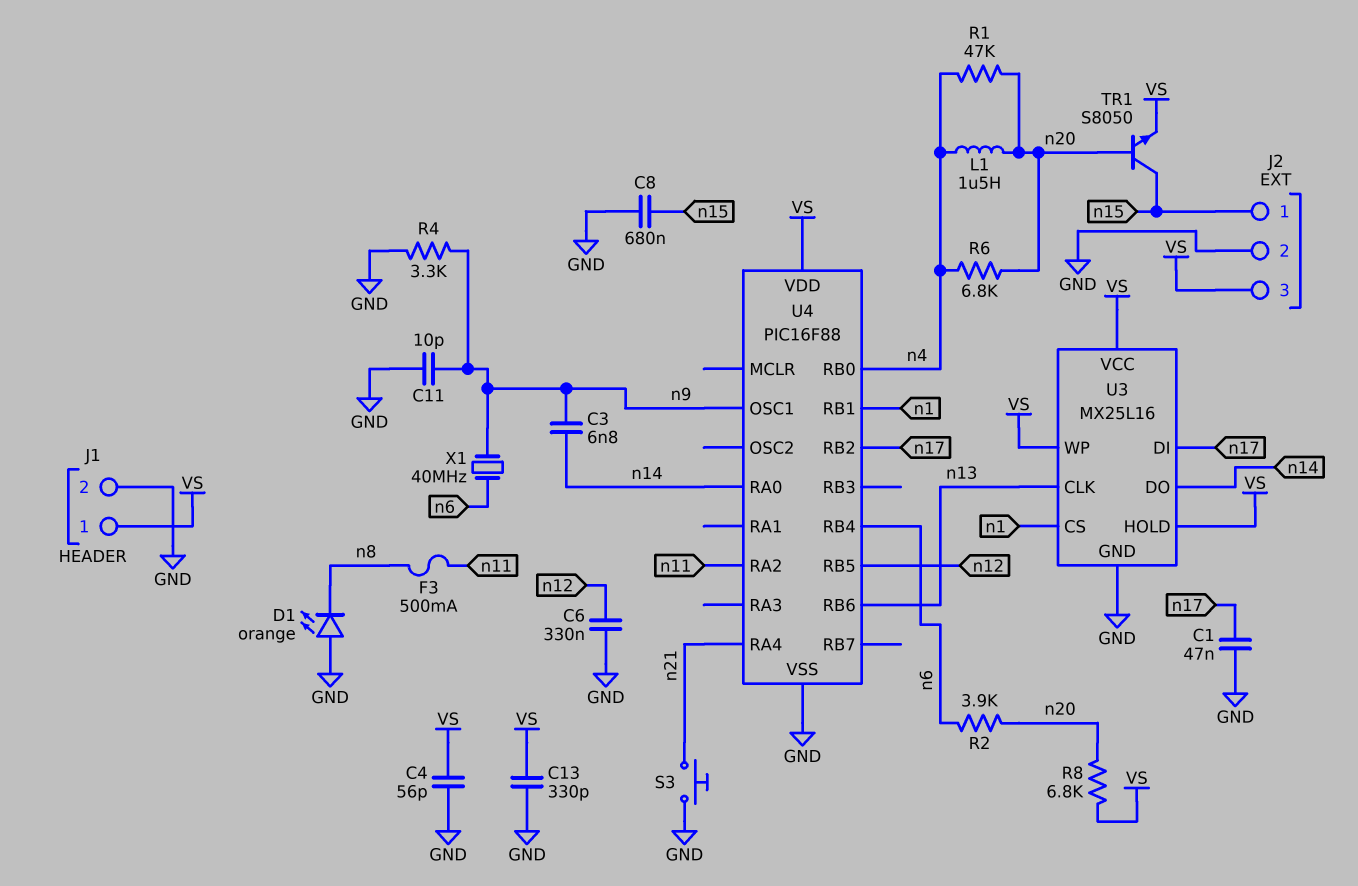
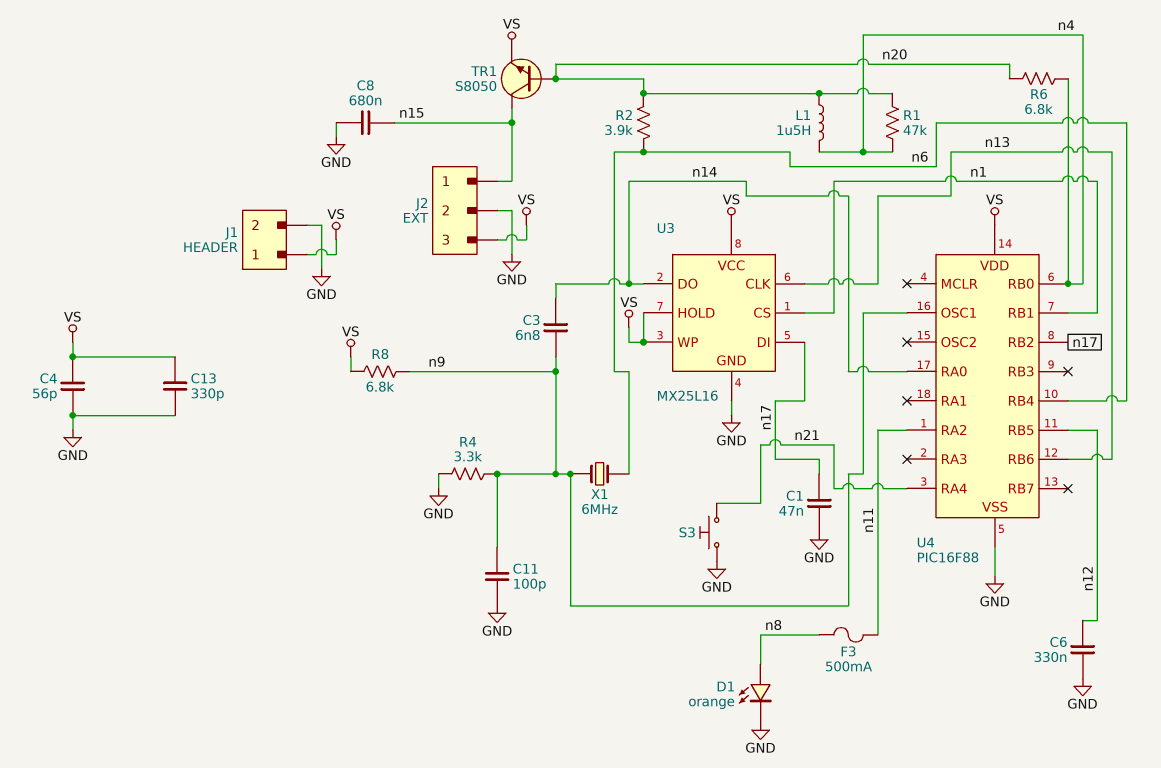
C11: 10pF (GND, n9) -> 100pF (GND, n9)
D1: LED orange (A GND, K n8) -> LED orange (A n8, K GND)
R8: 6.8k (VS, n20) -> 6.8k (VS, n9)
X1: 40MHz (n6, n9) -> 6MHz (n6, n9)

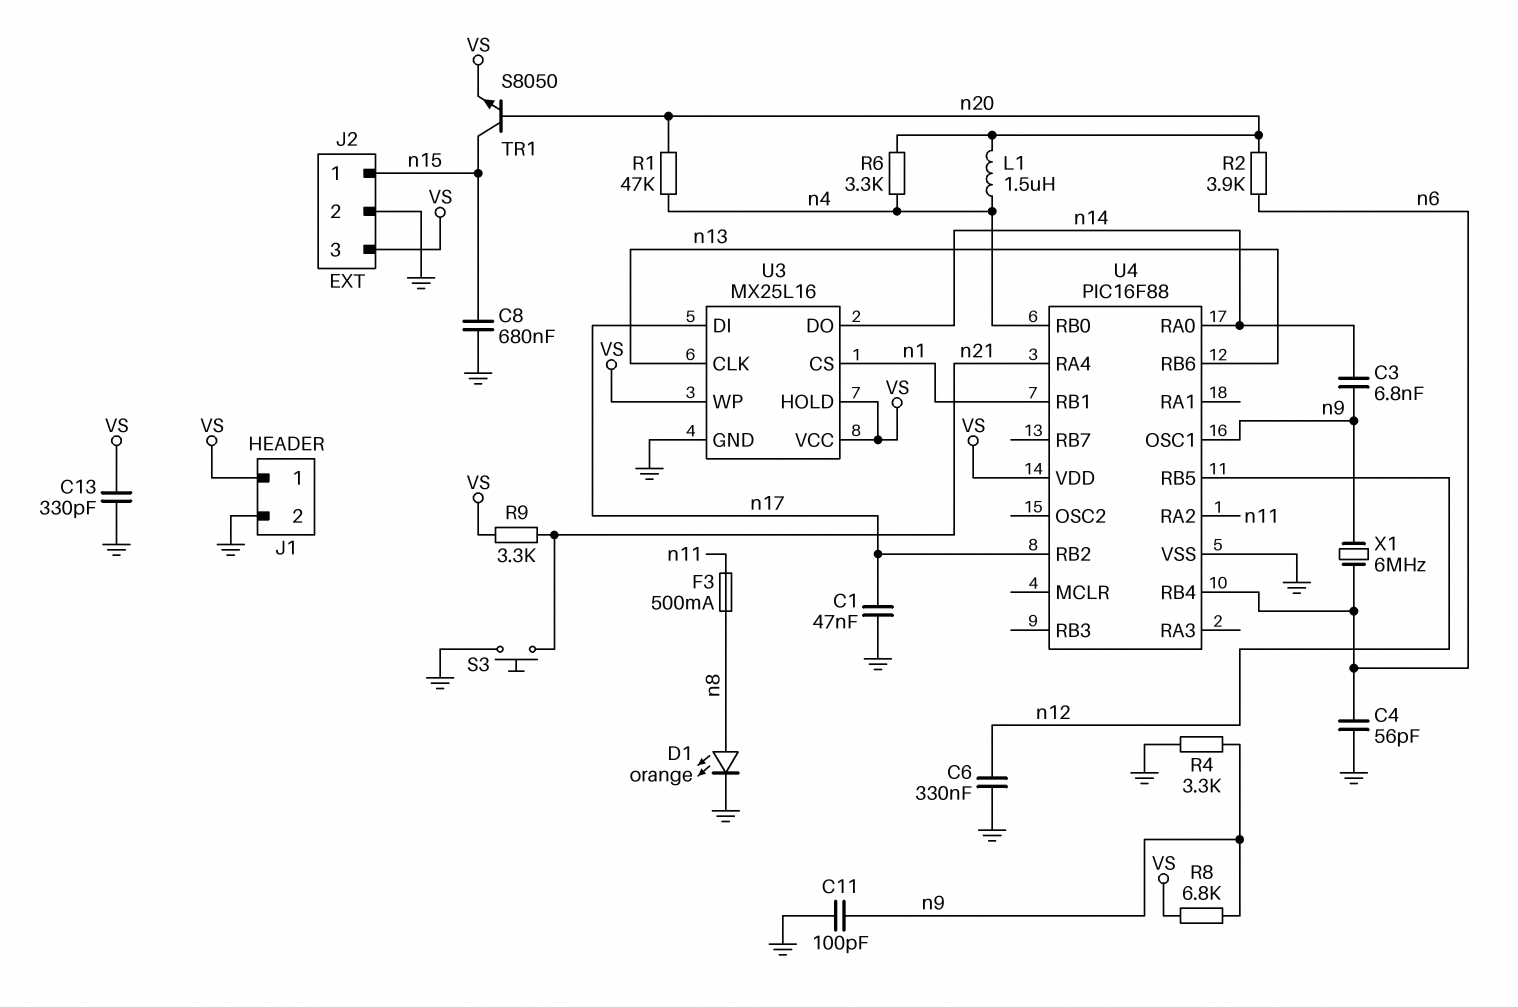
C4: 56pF (GND, VS) -> 56pF (GND, n6)
R6: 6.8k (n4, n20) -> 3.3k (n4, n20)
R9: none -> 3.3k (VS, n21)

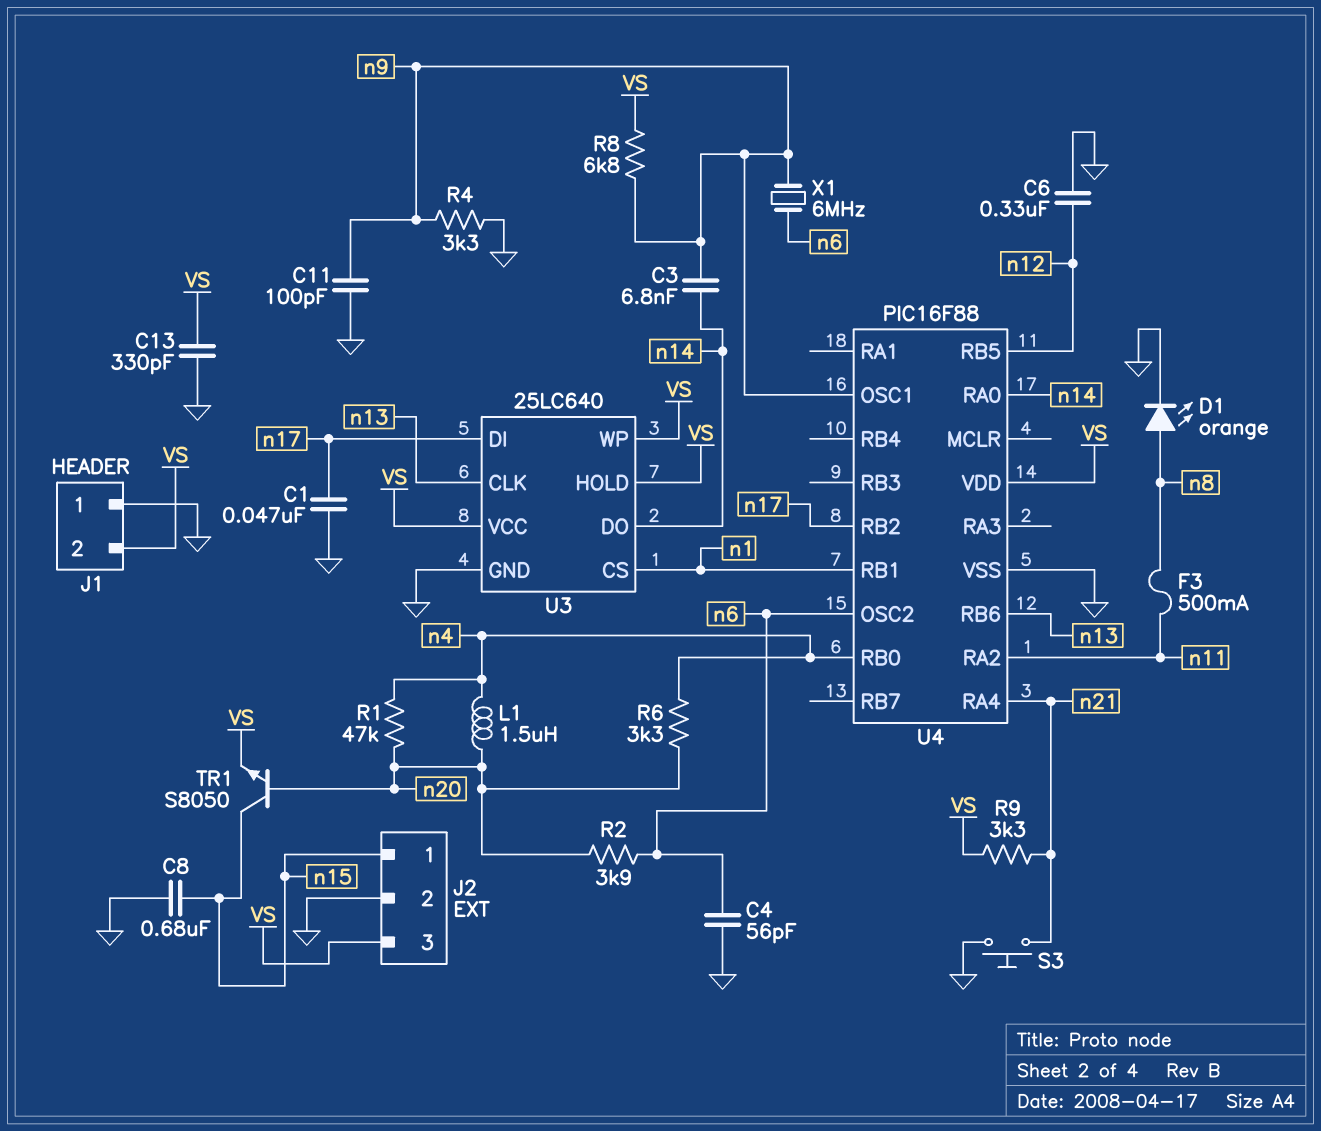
J1 pin 1: VS -> GND
J1 pin 2: GND -> VS
U3: MX25L16 -> 25LC640
U4 pin OSC2: none -> n6
U4 pin RB4: n6 -> none

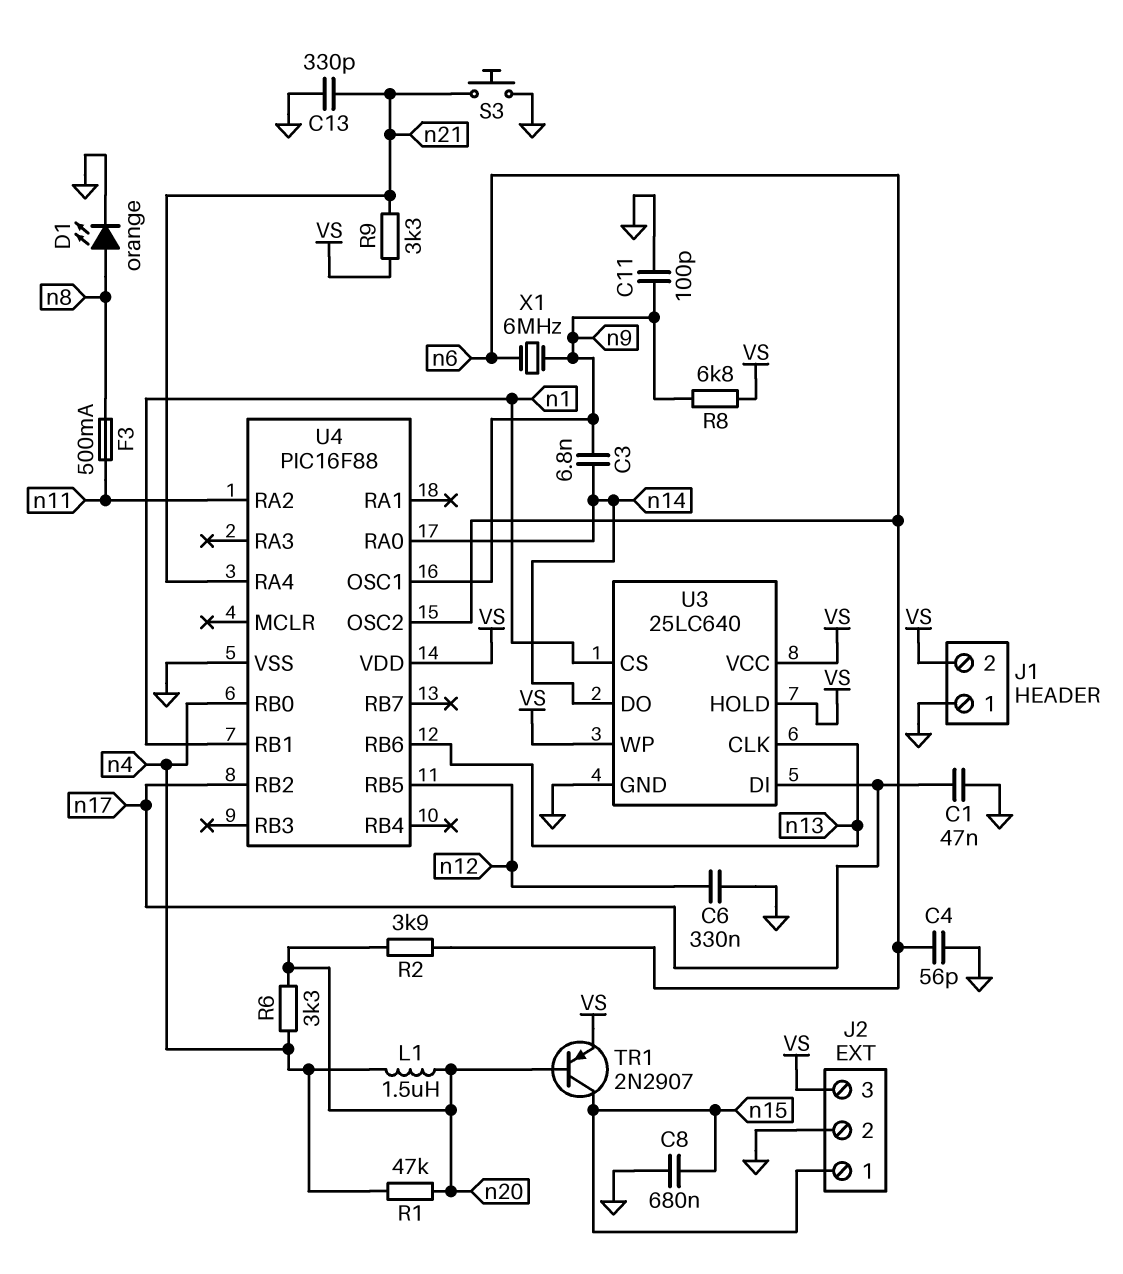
C13: 330pF (GND, VS) -> 330pF (GND, n21)
R4: 3.3k (GND, n9) -> none
TR1: NPN S8050 (B n20, C n15, E VS) -> PNP 2N2907 (B n20, C n15, E VS)

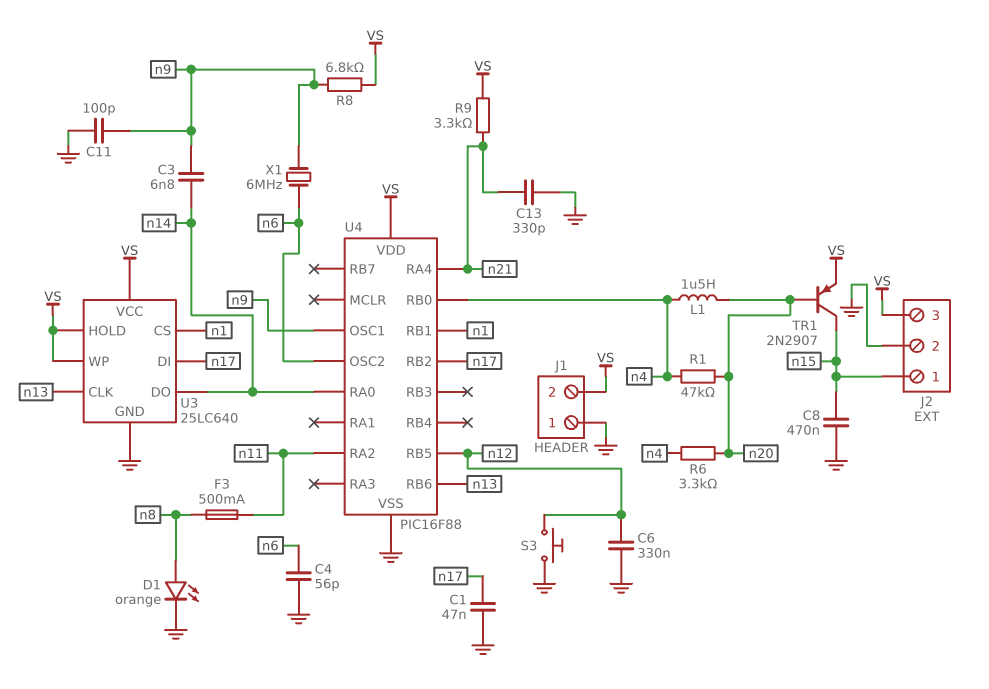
C8: 680nF (GND, n15) -> 470nF (GND, n15)
R2: 3.9k (n6, n20) -> none
S3: button (GND, n21) -> button (GND, n12)

